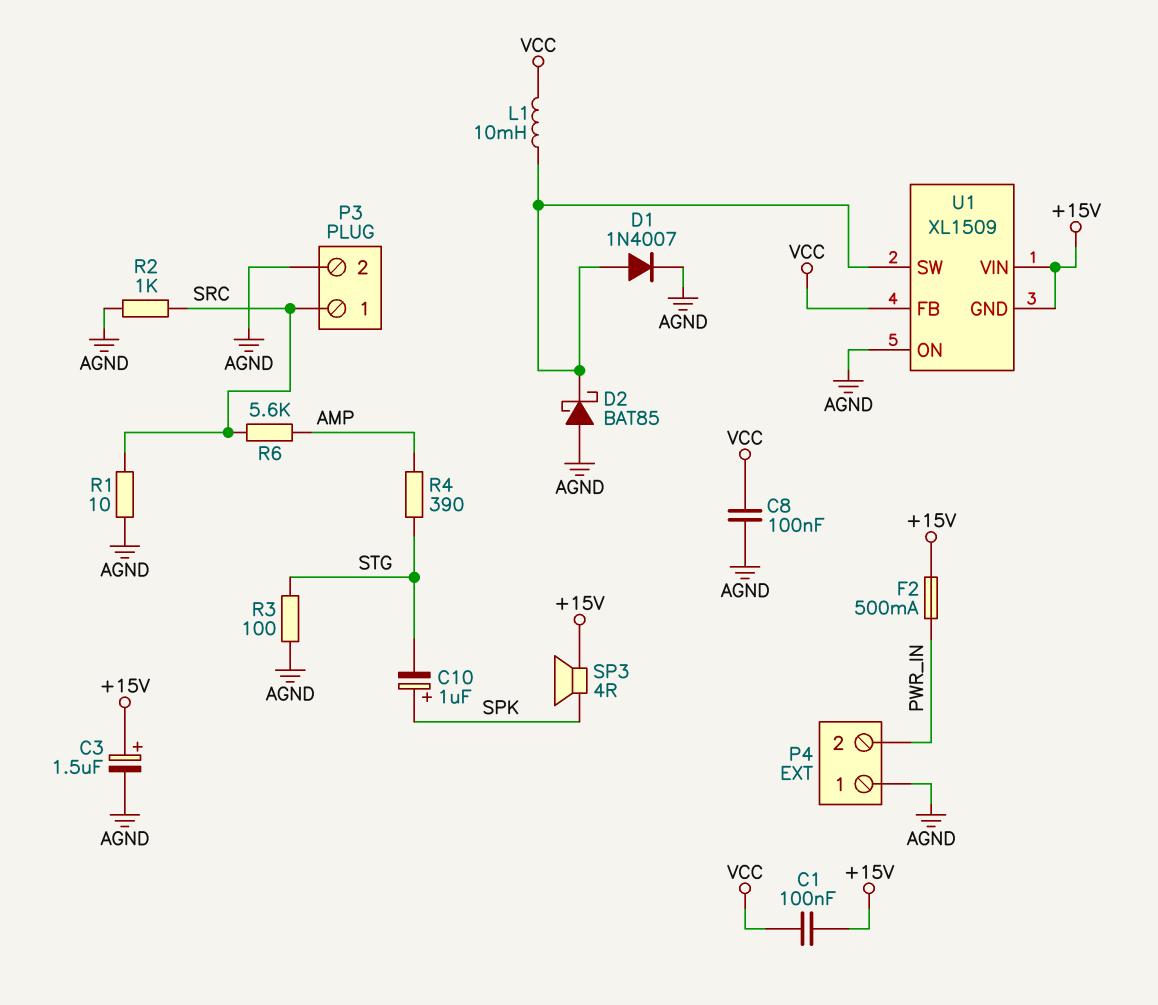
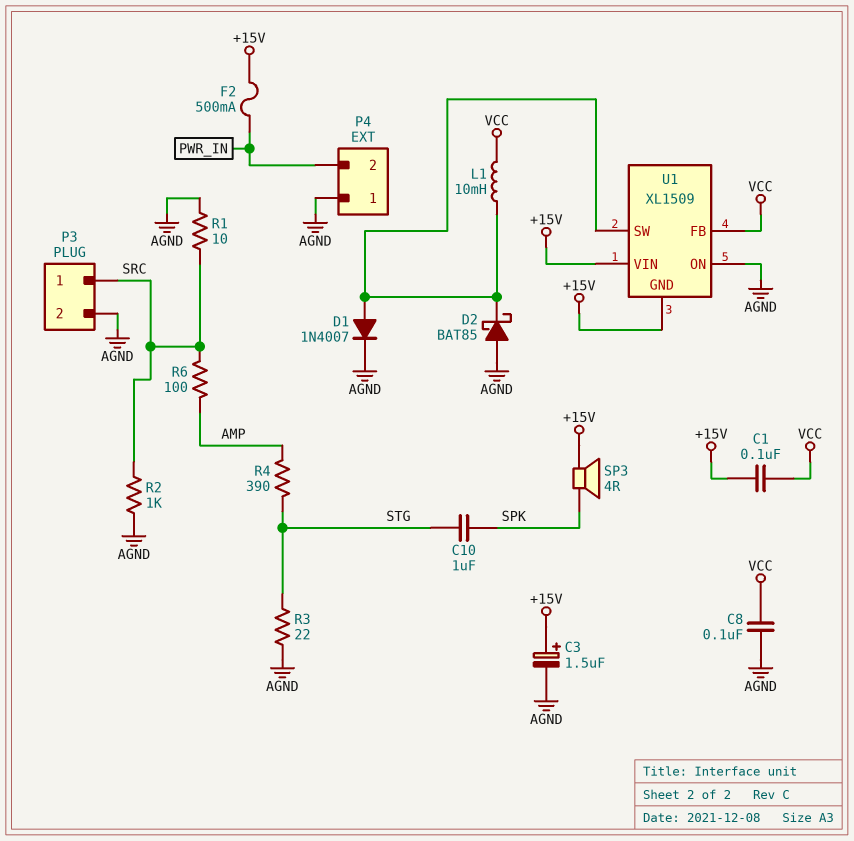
C10: 1uF (plus SPK, minus STG) -> 1uF (SPK, STG)
R3: 100 (AGND, STG) -> 22 (AGND, STG)
R6: 5.6k (AMP, SRC) -> 100 (AMP, SRC)

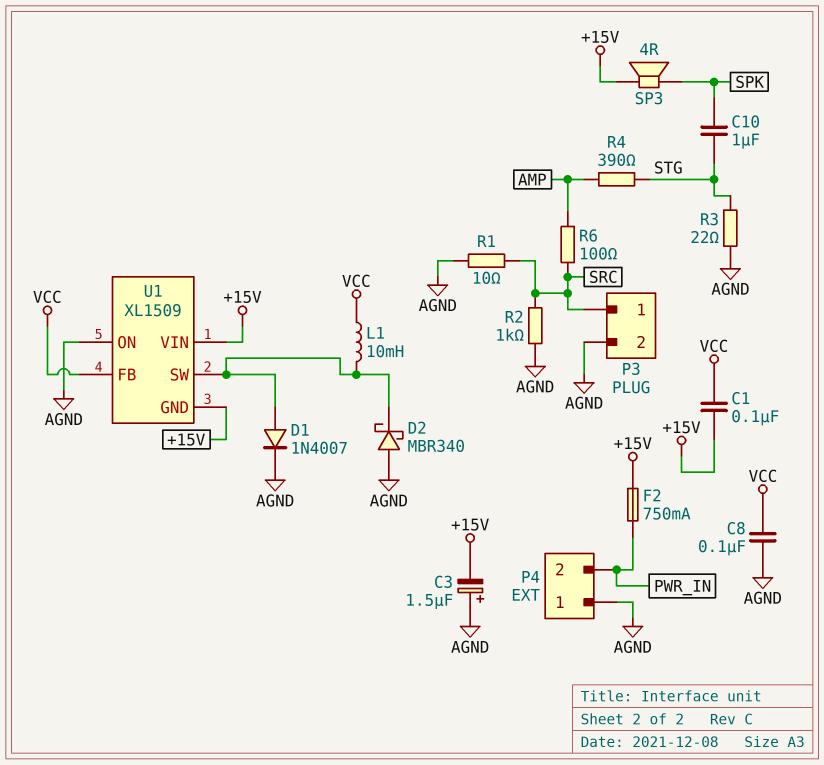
C3: 1.5uF (plus +15V, minus AGND) -> 1.5uF (plus AGND, minus +15V)
D2: schottky BAT85 (A AGND, K U1/SW) -> schottky MBR340 (A AGND, K U1/SW)
F2: 500mA (+15V, PWR_IN) -> 750mA (+15V, PWR_IN)

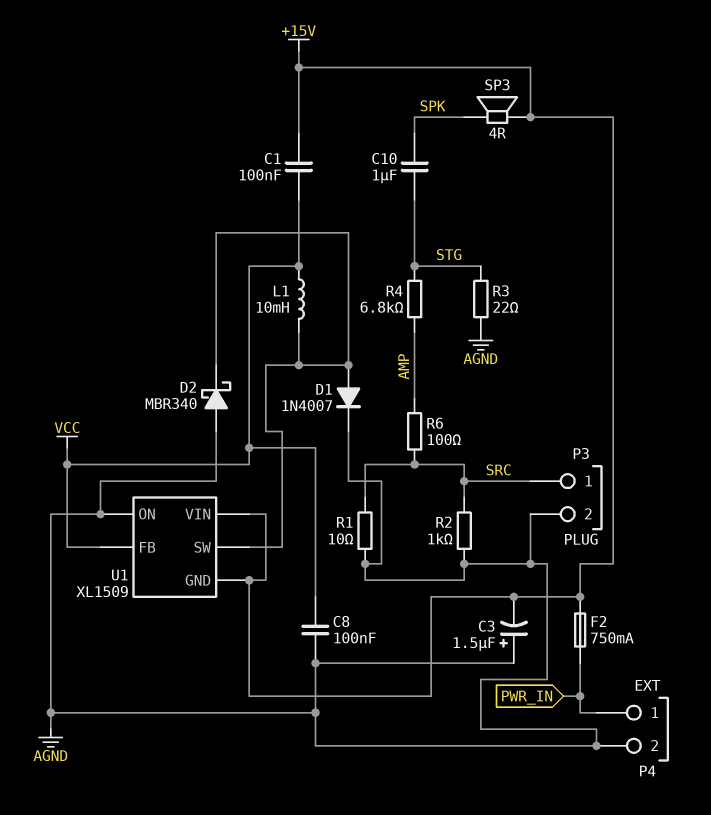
P4 pin 1: AGND -> PWR_IN
P4 pin 2: PWR_IN -> AGND
R4: 390 (AMP, STG) -> 6.8k (AMP, STG)

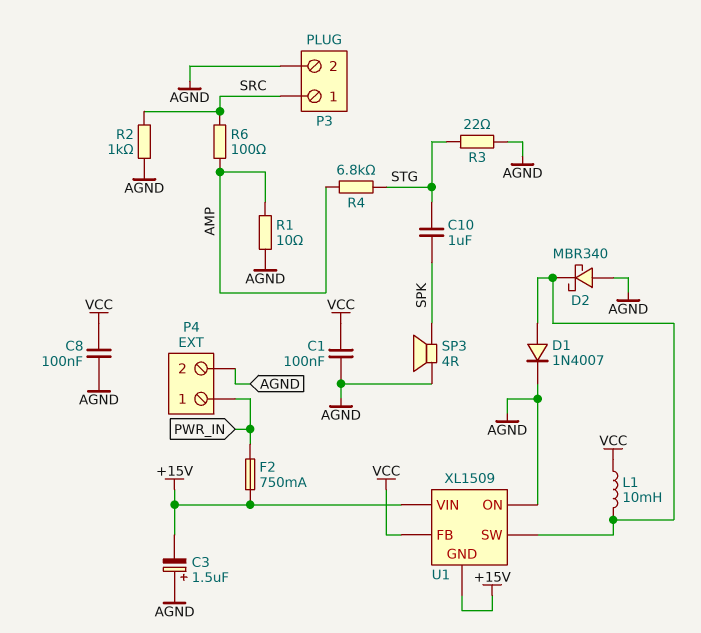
C1: 100nF (+15V, VCC) -> 100nF (AGND, VCC)
R1: 10 (AGND, SRC) -> 10 (AGND, AMP)
SP3: speaker 4R (+15V, SPK) -> speaker 4R (AGND, SPK)

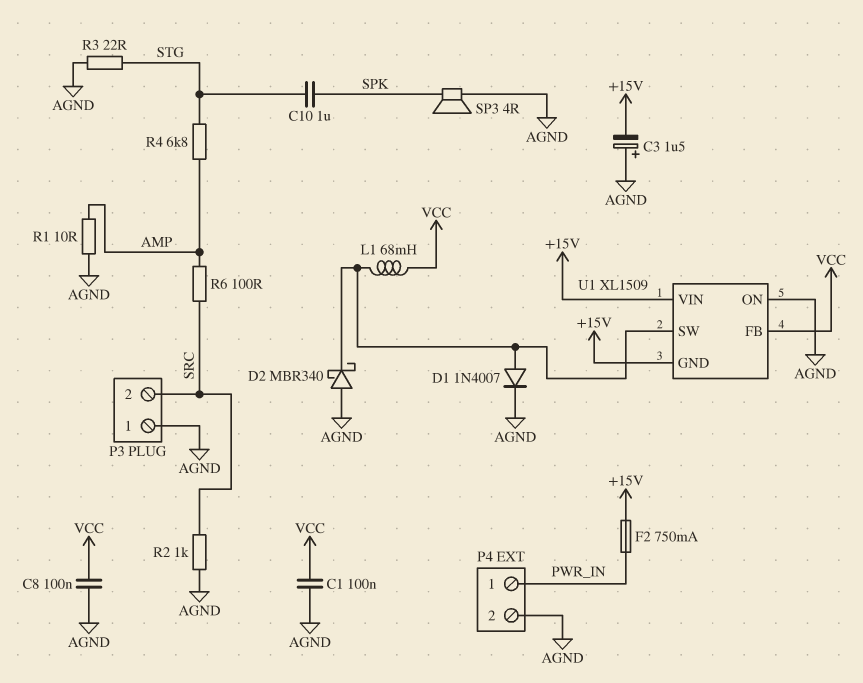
L1: 10mH (U1/SW, VCC) -> 68mH (U1/SW, VCC)
P3 pin 1: SRC -> AGND
P3 pin 2: AGND -> SRC

